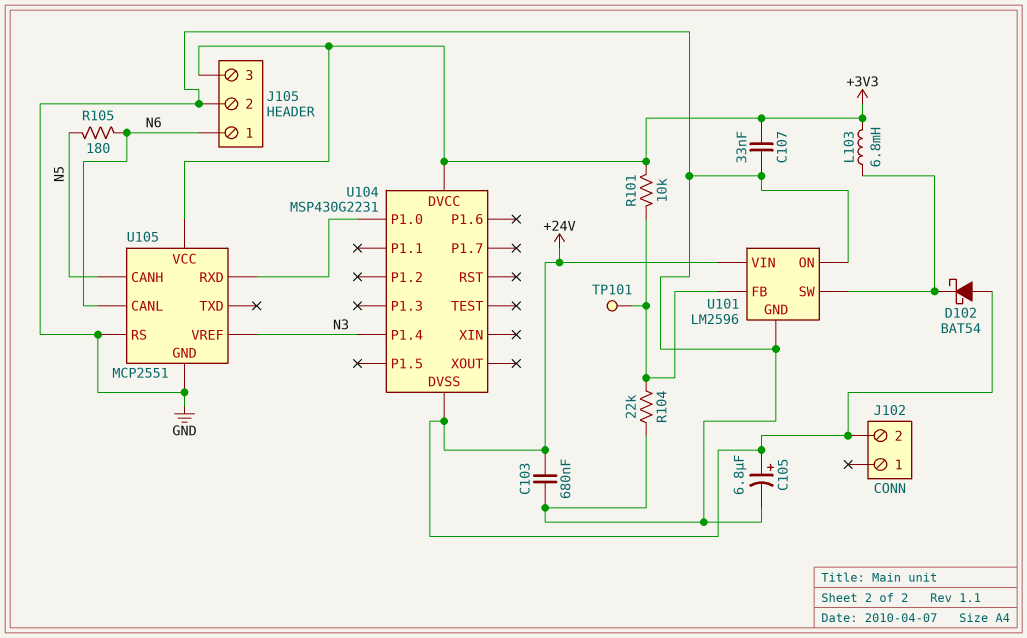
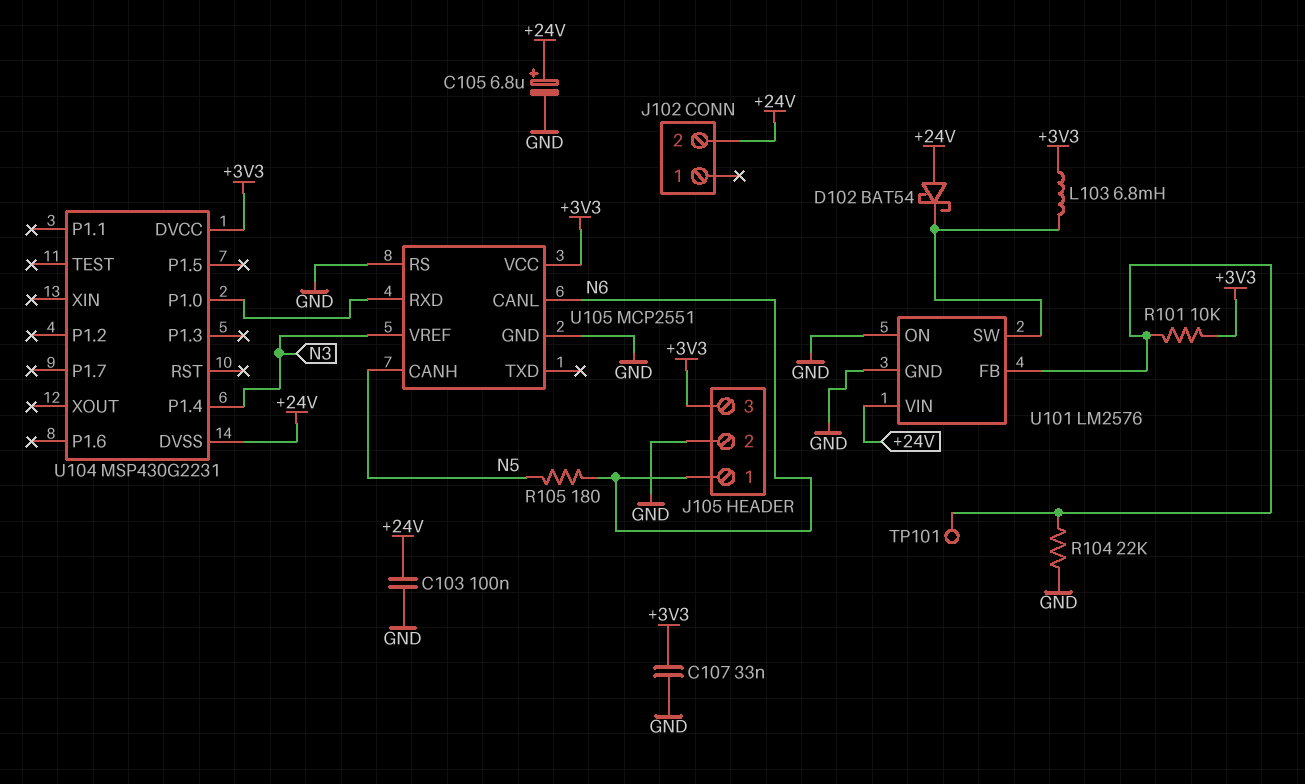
C103: 680nF (+24V, GND) -> 100nF (+24V, GND)
U101: LM2596 -> LM2576

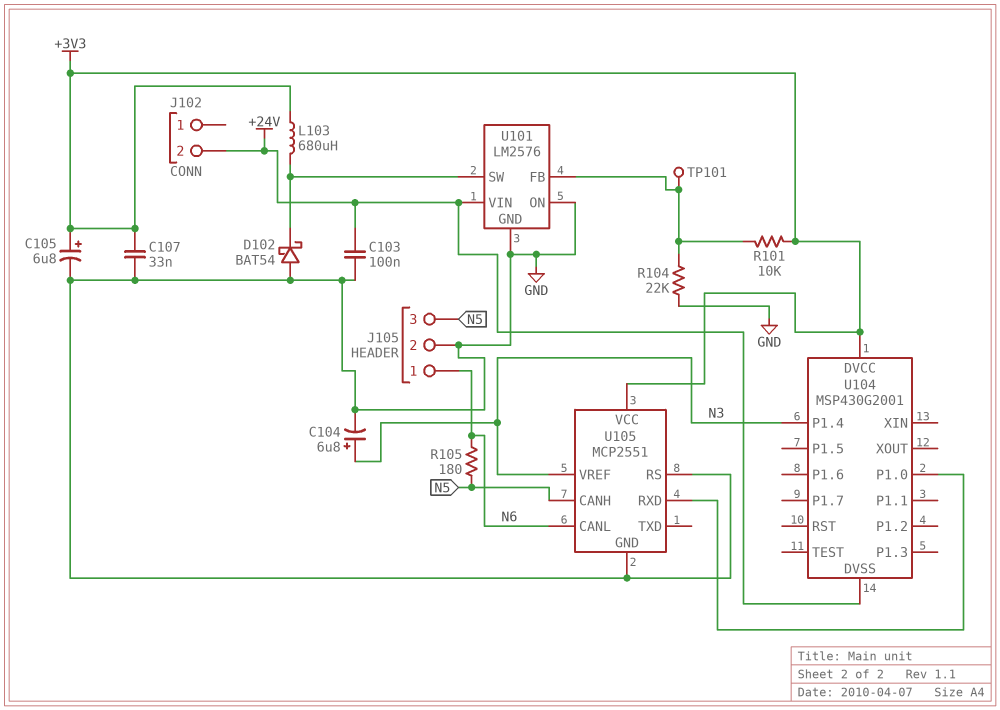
C104: none -> 6.8uF (plus N3, minus GND)
C105: 6.8uF (plus +24V, minus GND) -> 6.8uF (plus +3V3, minus GND)
D102: schottky BAT54 (A +24V, K U101/SW) -> schottky BAT54 (A GND, K U101/SW)
J105 pin 3: +3V3 -> N5
L103: 6.8mH (+3V3, U101/SW) -> 680uH (+3V3, U101/SW)
U104: MSP430G2231 -> MSP430G2001

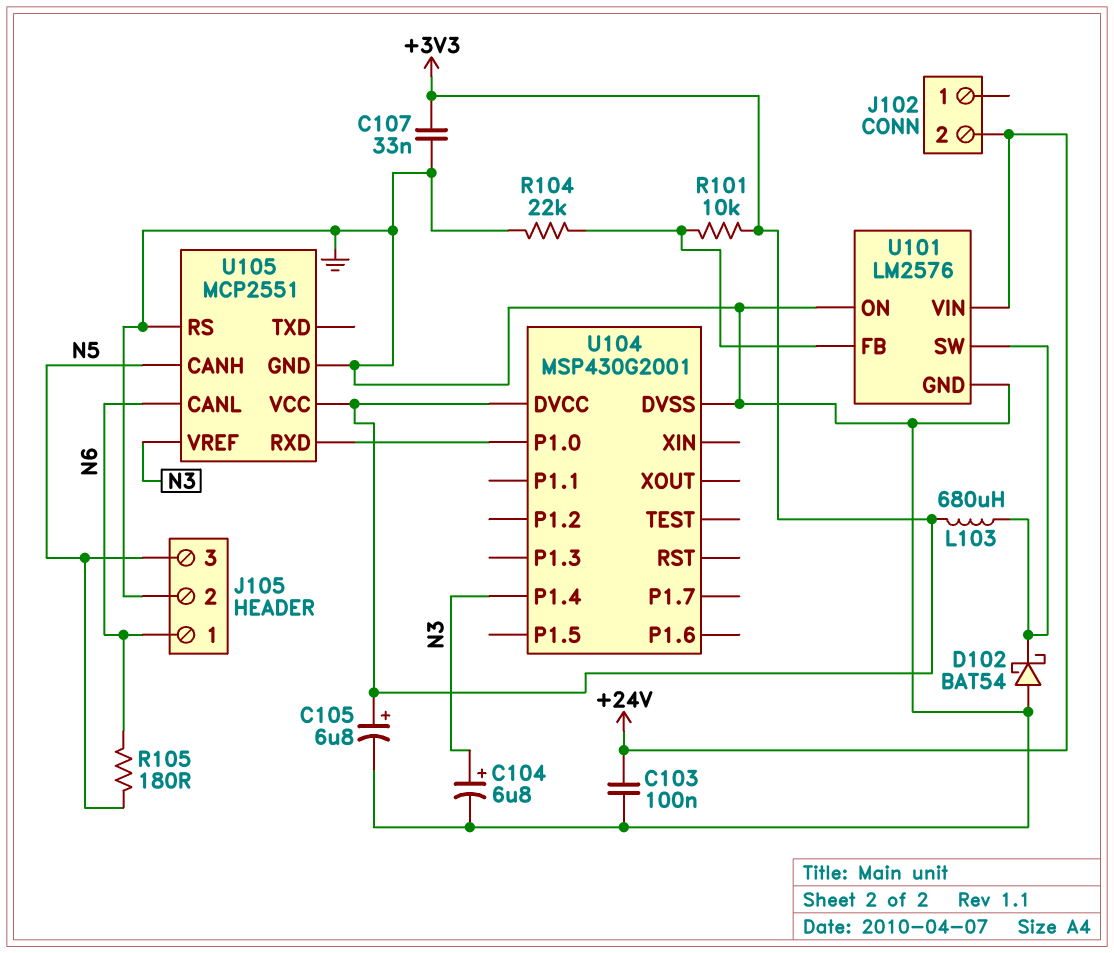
TP101: test point (U101/FB) -> none
U104 pin DVSS: +24V -> GND

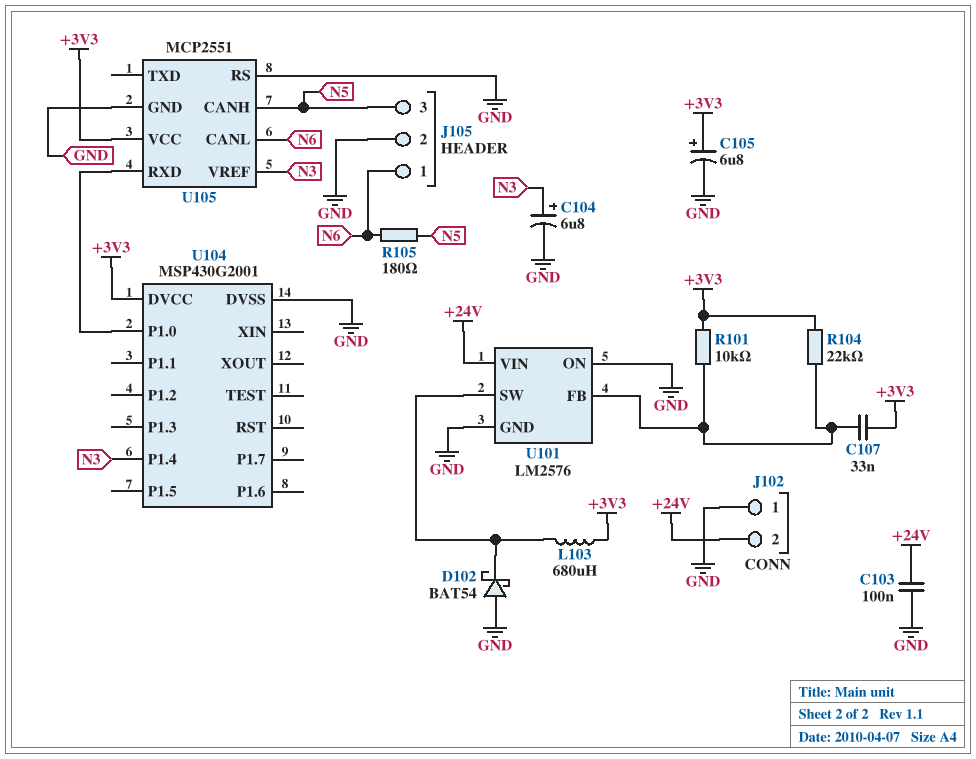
C107: 33nF (+3V3, GND) -> 33nF (+3V3, U101/FB)
J102 pin 1: none -> GND
R104: 22k (GND, U101/FB) -> 22k (+3V3, U101/FB)

